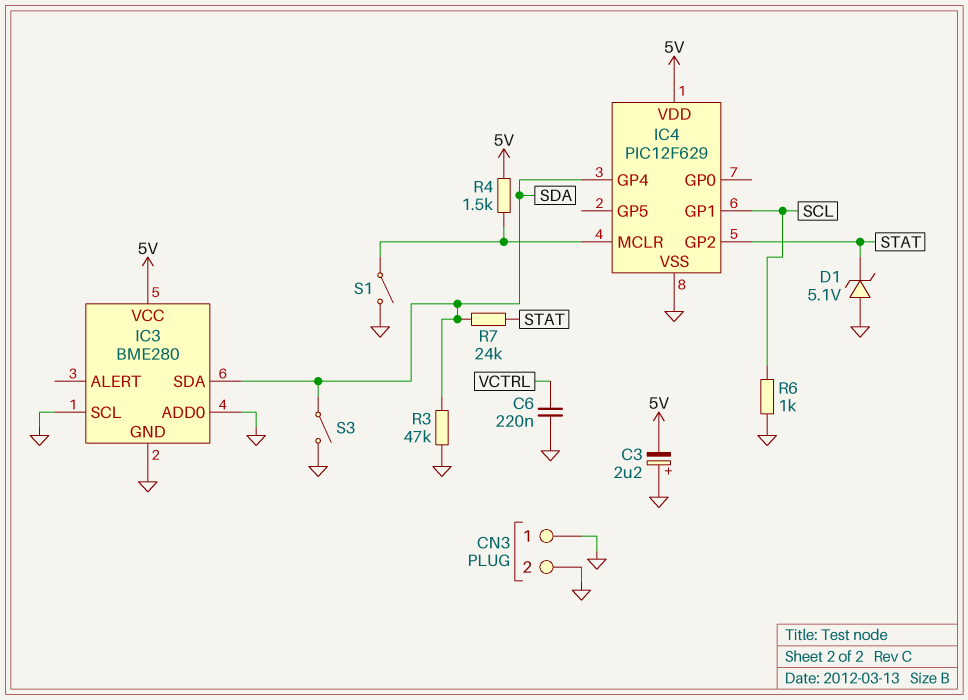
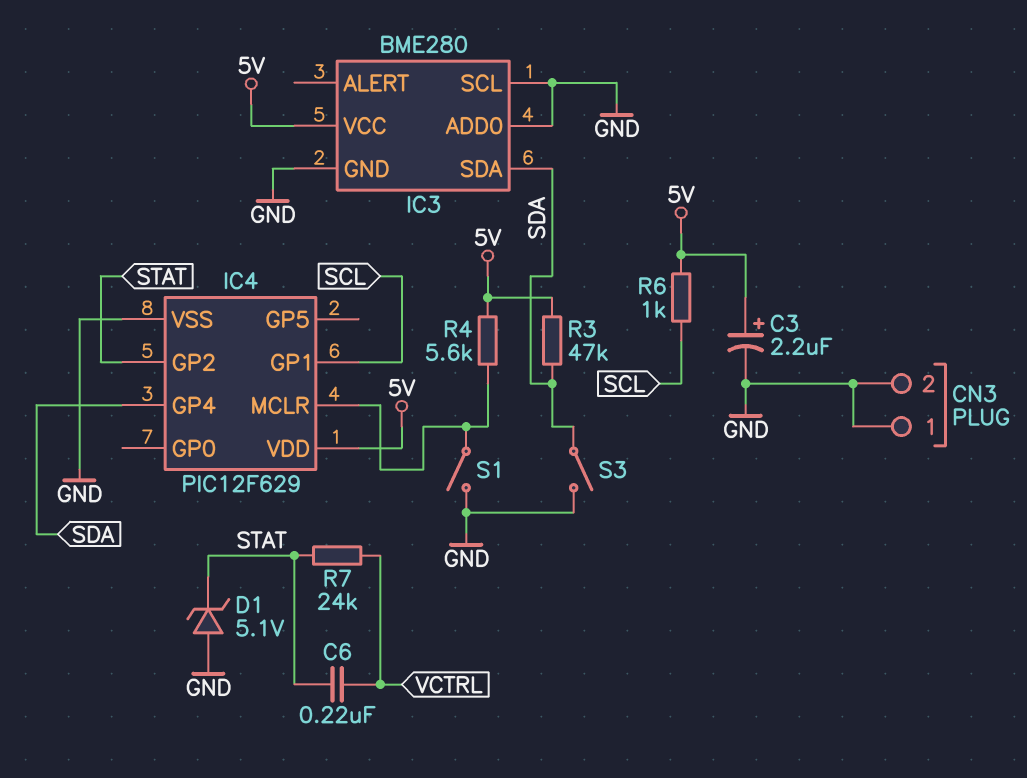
C3: 2.2uF (plus GND, minus 5V) -> 2.2uF (plus 5V, minus GND)
C6: 220nF (GND, VCTRL) -> 220nF (STAT, VCTRL)
R3: 47k (GND, SDA) -> 47k (5V, SDA)
R4: 1.5k (5V, IC4/MCLR) -> 5.6k (5V, IC4/MCLR)
R6: 1k (GND, SCL) -> 1k (5V, SCL)
R7: 24k (SDA, STAT) -> 24k (STAT, VCTRL)

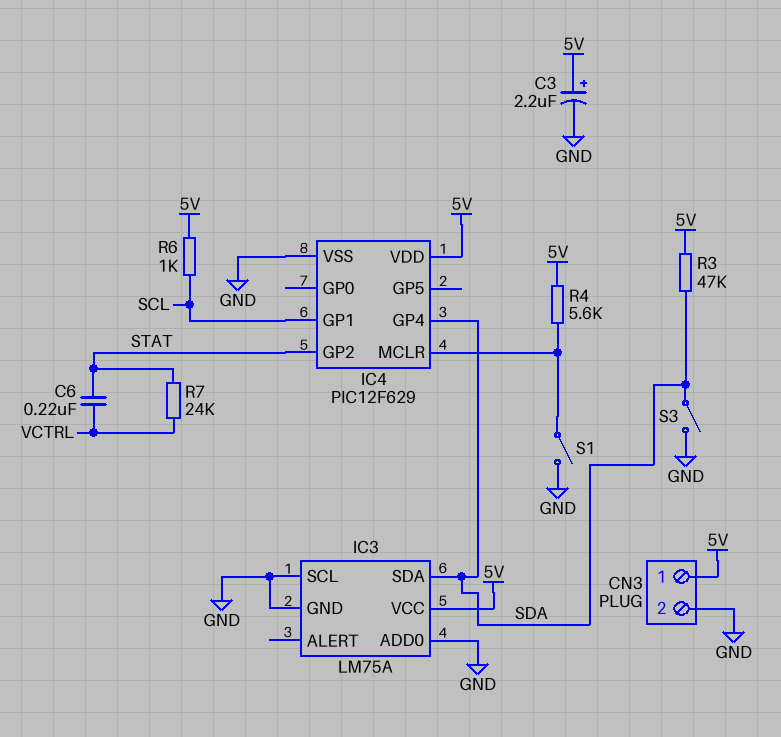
CN3 pin 1: GND -> 5V
D1: zener 5.1V (A GND, K STAT) -> none
IC3: BME280 -> LM75A

